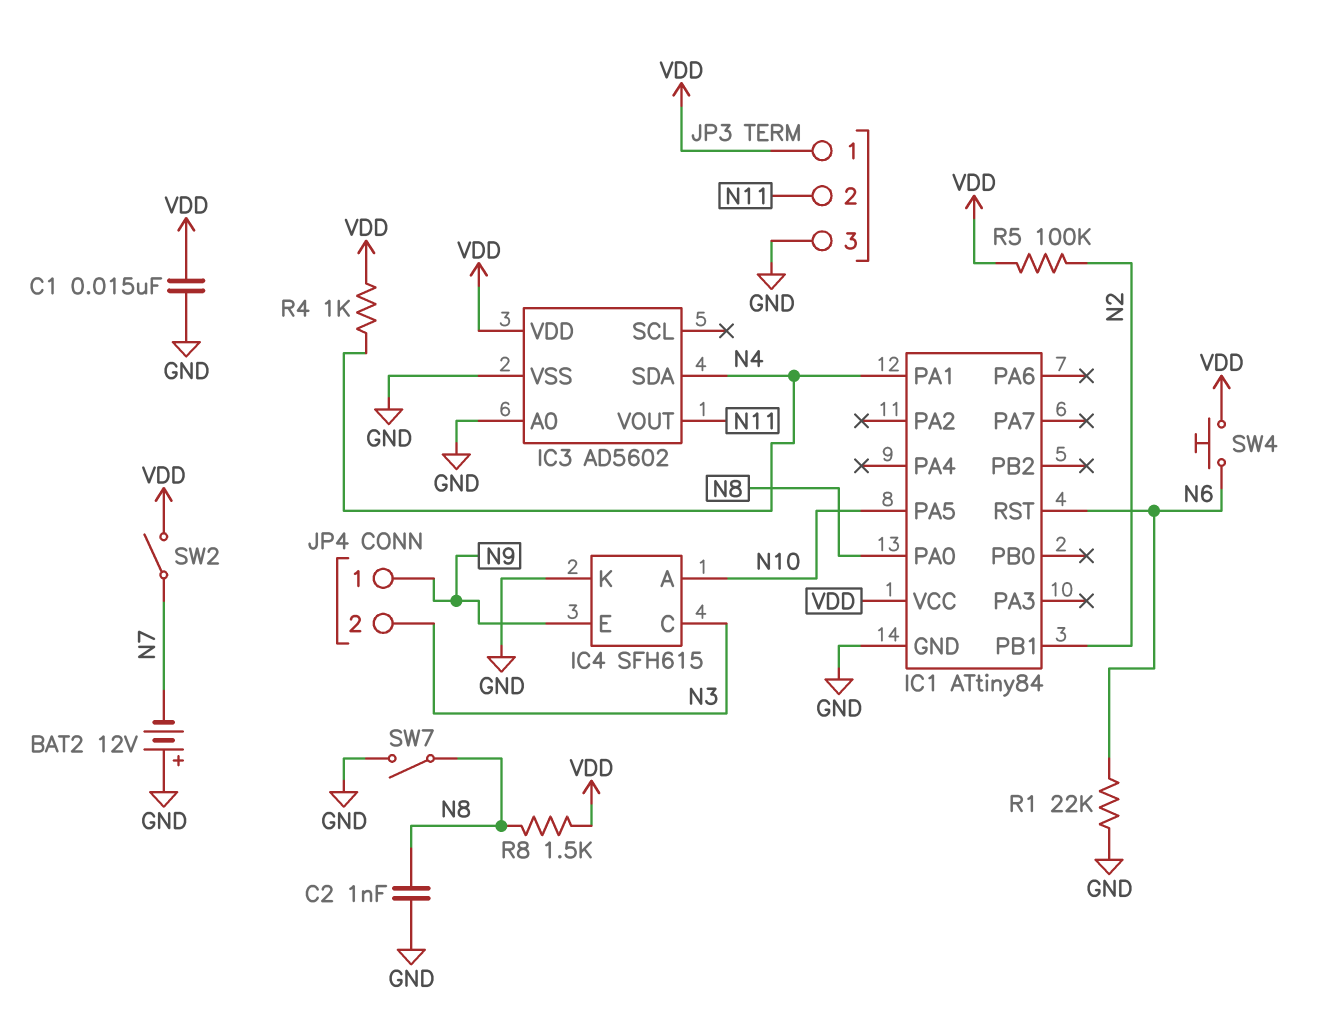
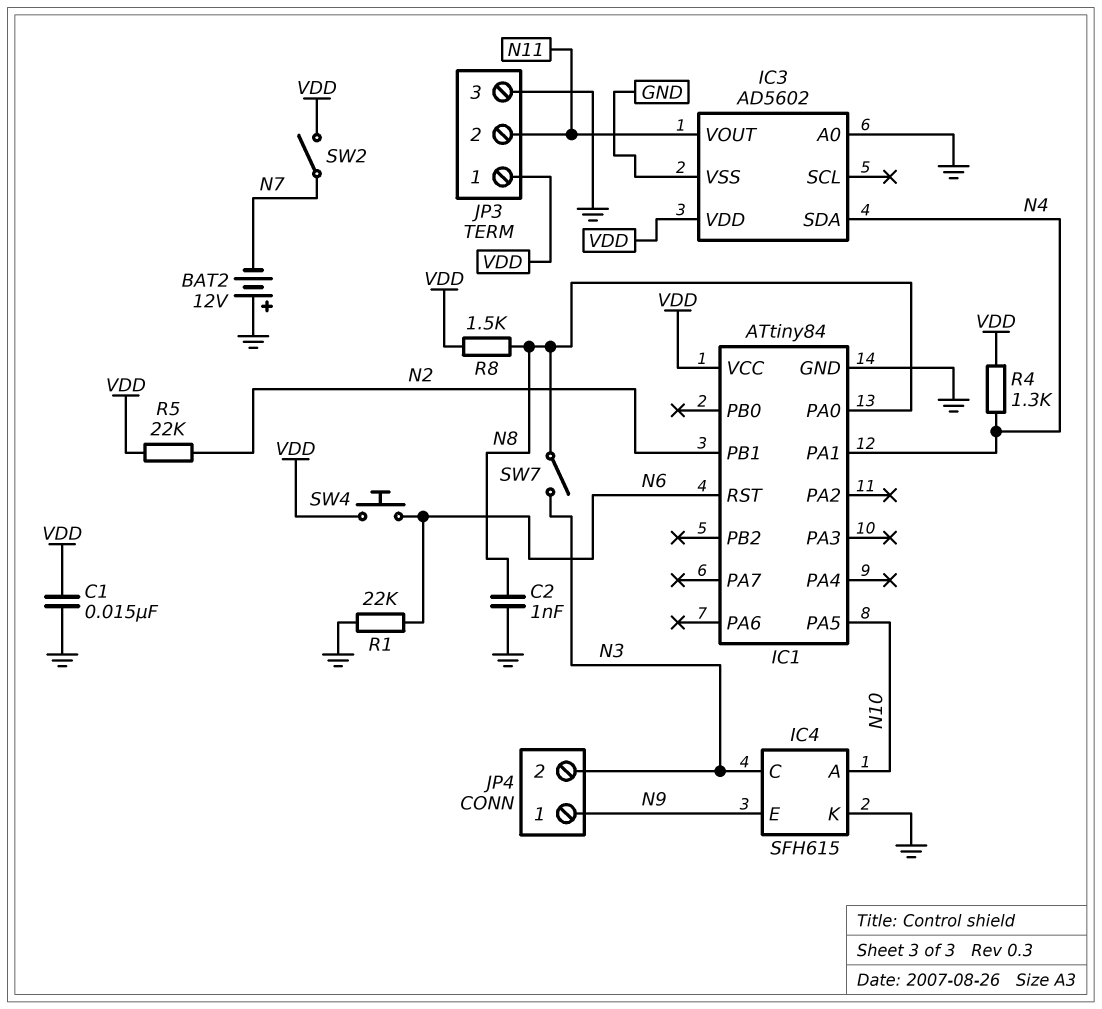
R4: 1k (N4, VDD) -> 1.3k (N4, VDD)
R5: 100k (N2, VDD) -> 22k (N2, VDD)
SW7: switch (GND, N8) -> switch (N3, N8)

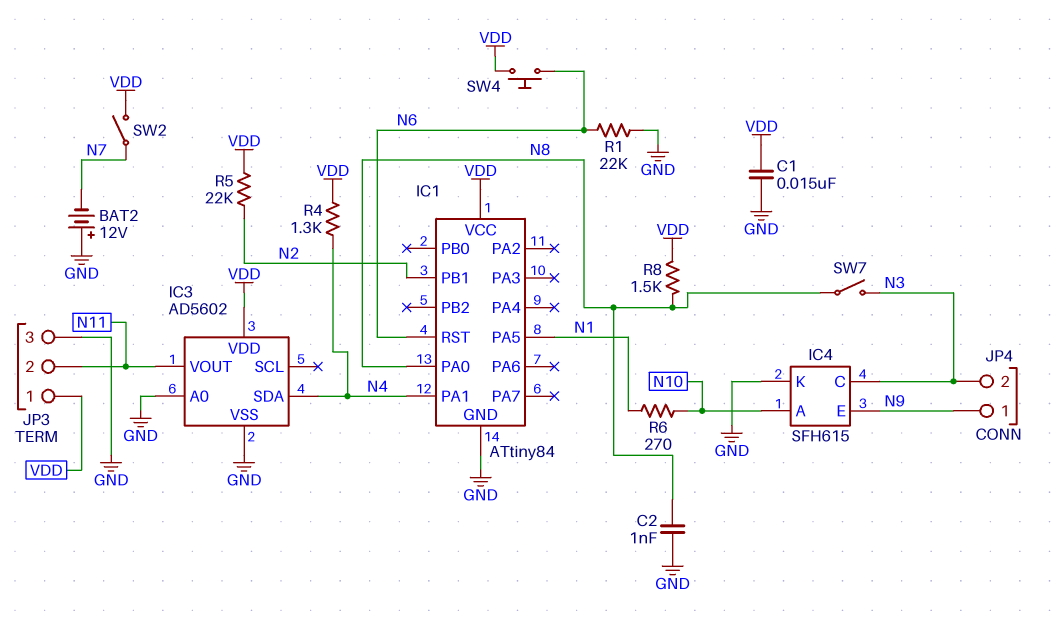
IC1 pin PA5: N10 -> N1
R6: none -> 270 (N1, N10)

